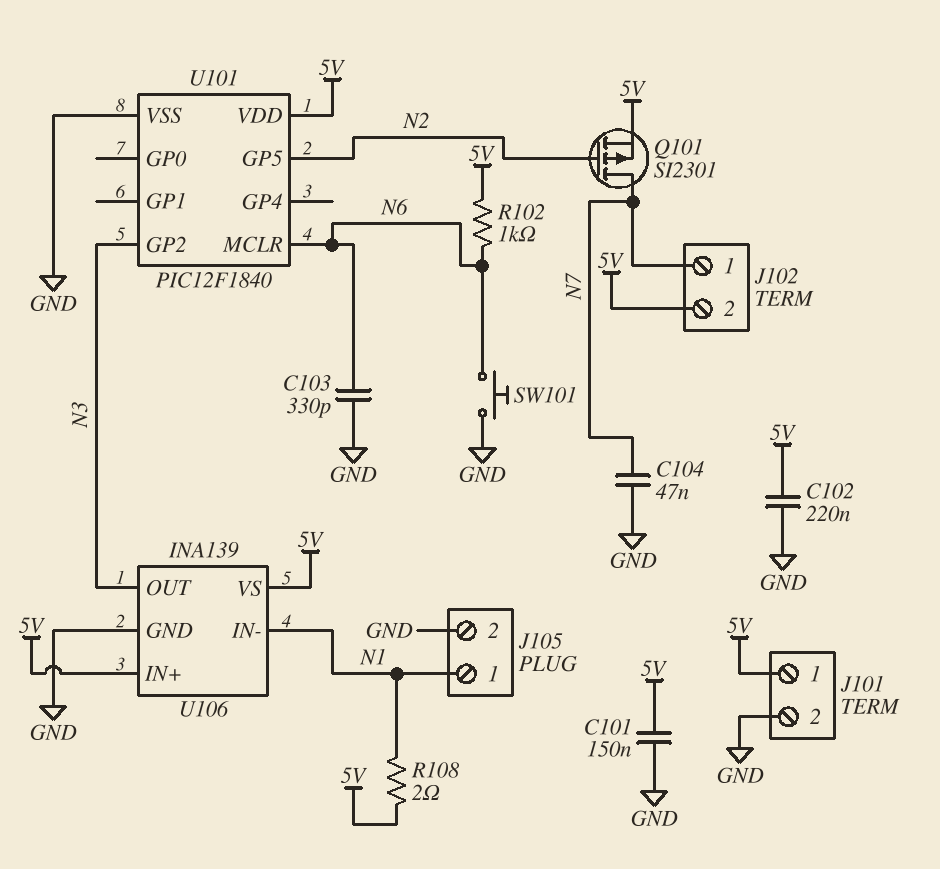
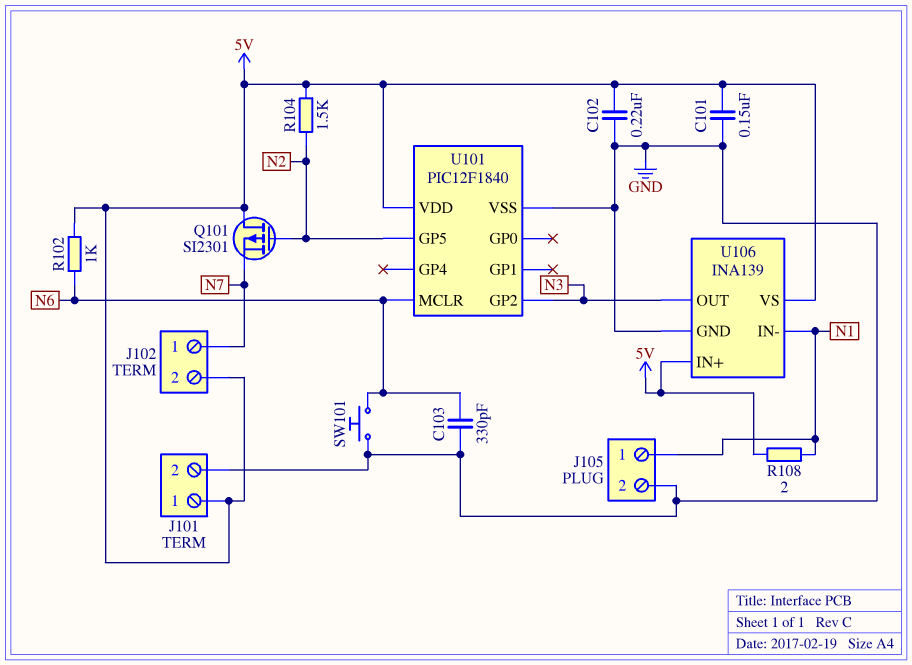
C104: 47nF (GND, N7) -> none
Q101: PMOS SI2301 (G N2, D N7, S 5V) -> PMOS SI2301 (G N2, D 5V, S N7)
R104: none -> 1.5k (5V, N2)

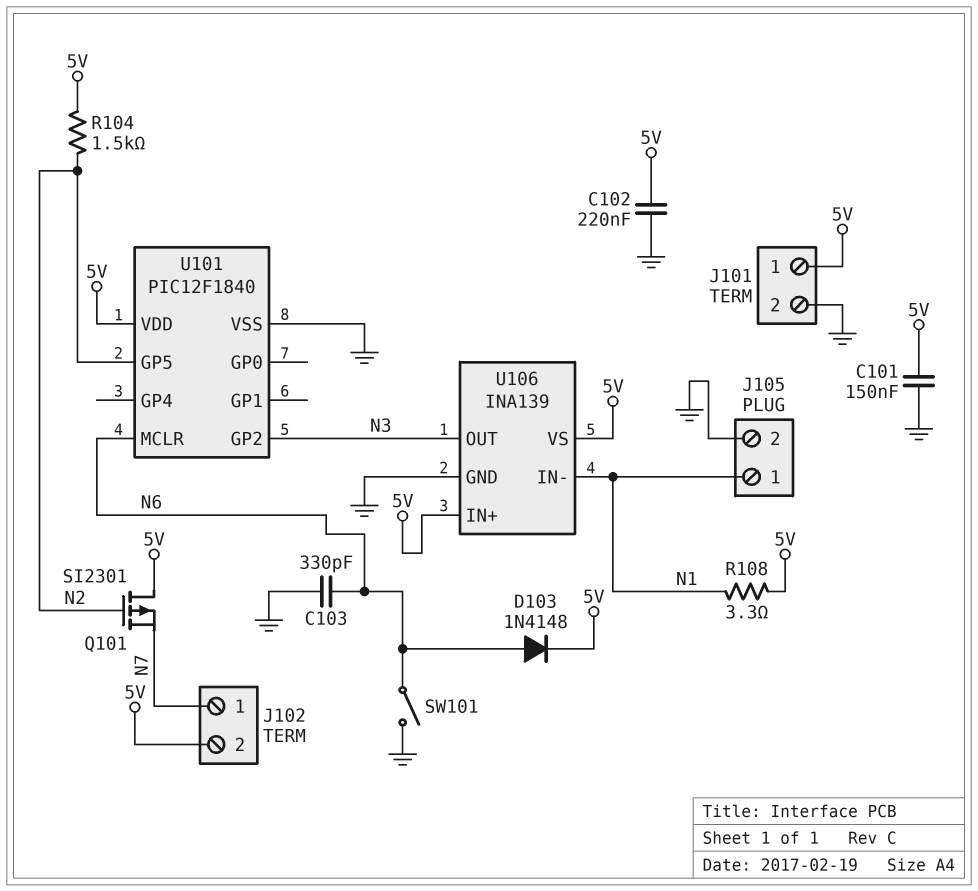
D103: none -> diode 1N4148 (A N6, K 5V)
R102: 1k (5V, N6) -> none
R108: 2 (5V, N1) -> 3.3 (5V, N1)
SW101: button (GND, N6) -> switch (GND, N6)

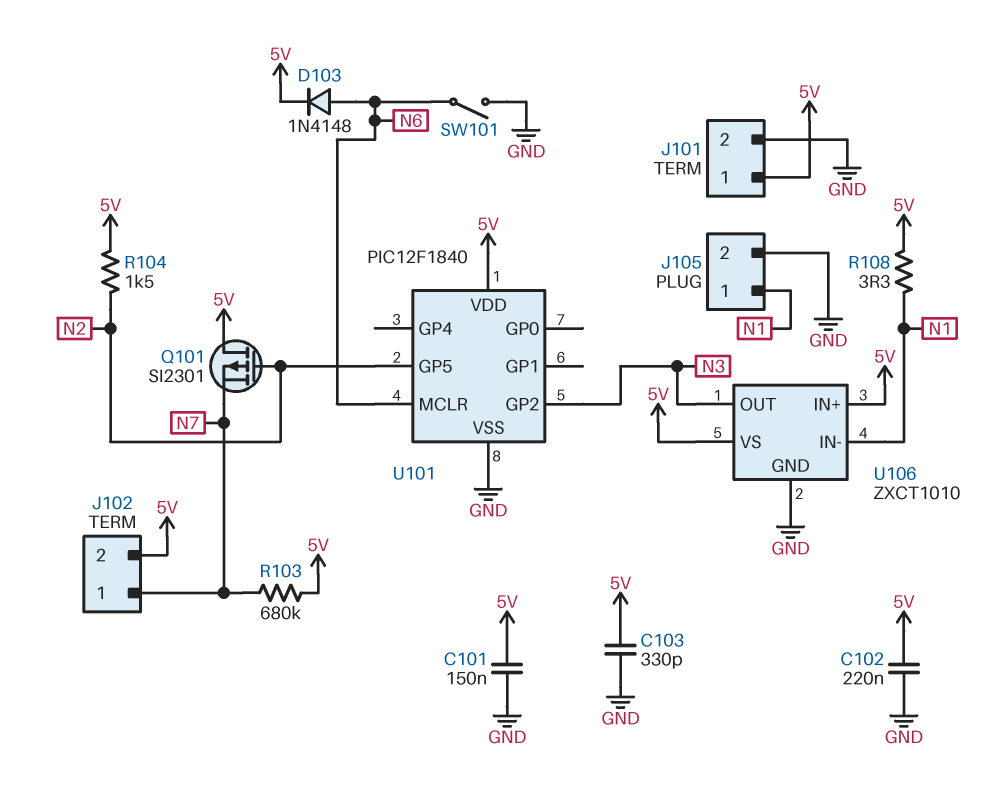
C103: 330pF (GND, N6) -> 330pF (5V, GND)
R103: none -> 680k (5V, N7)
U106: INA139 -> ZXCT1010

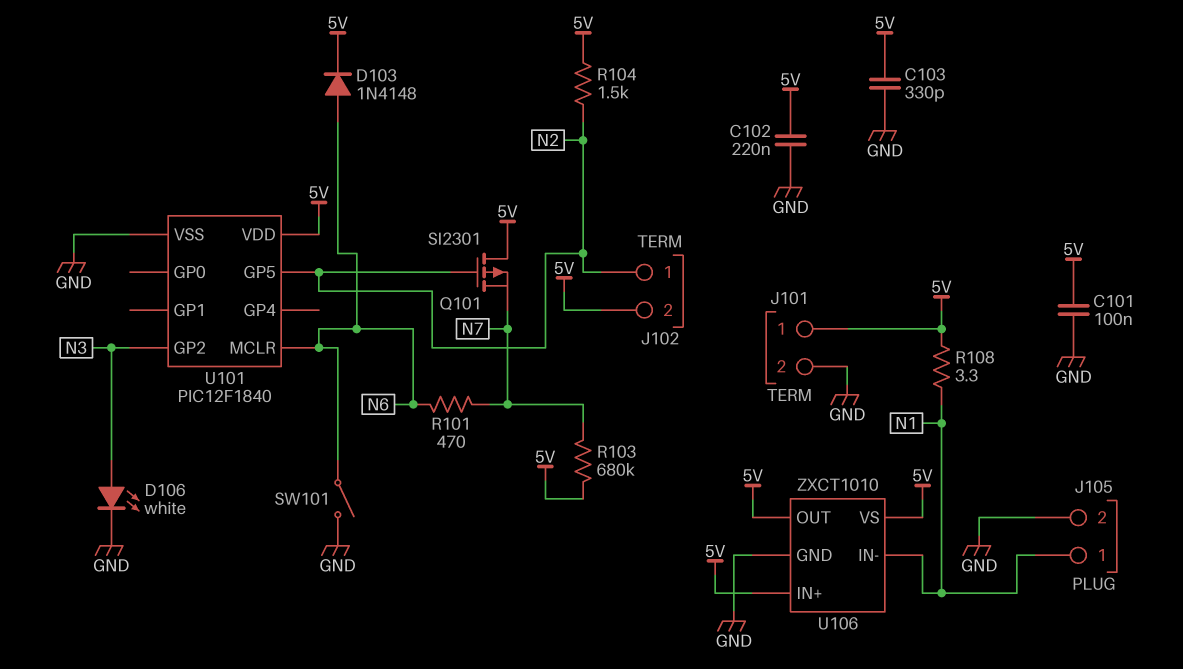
C101: 150nF (5V, GND) -> 100nF (5V, GND)
D106: none -> LED white (A N3, K GND)
J102 pin 1: N7 -> N2
R101: none -> 470 (N6, N7)
U106 pin OUT: N3 -> 5V

